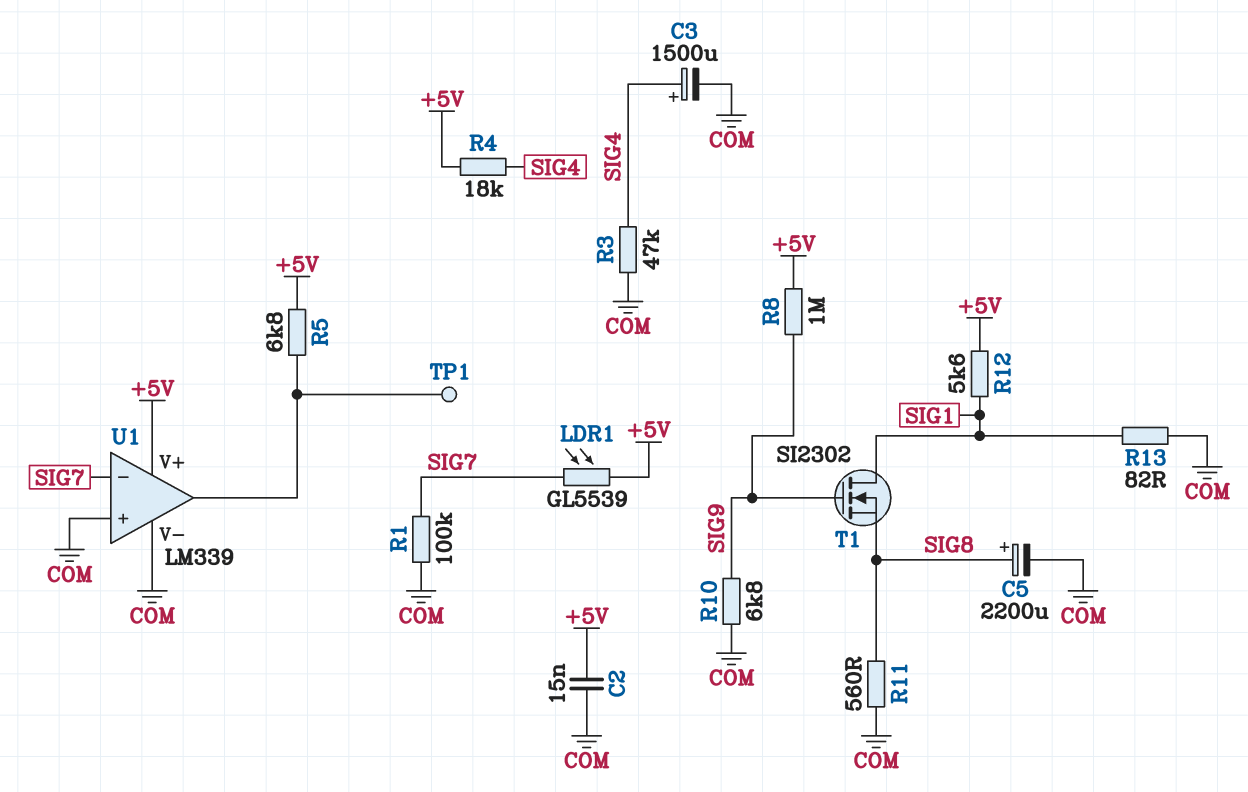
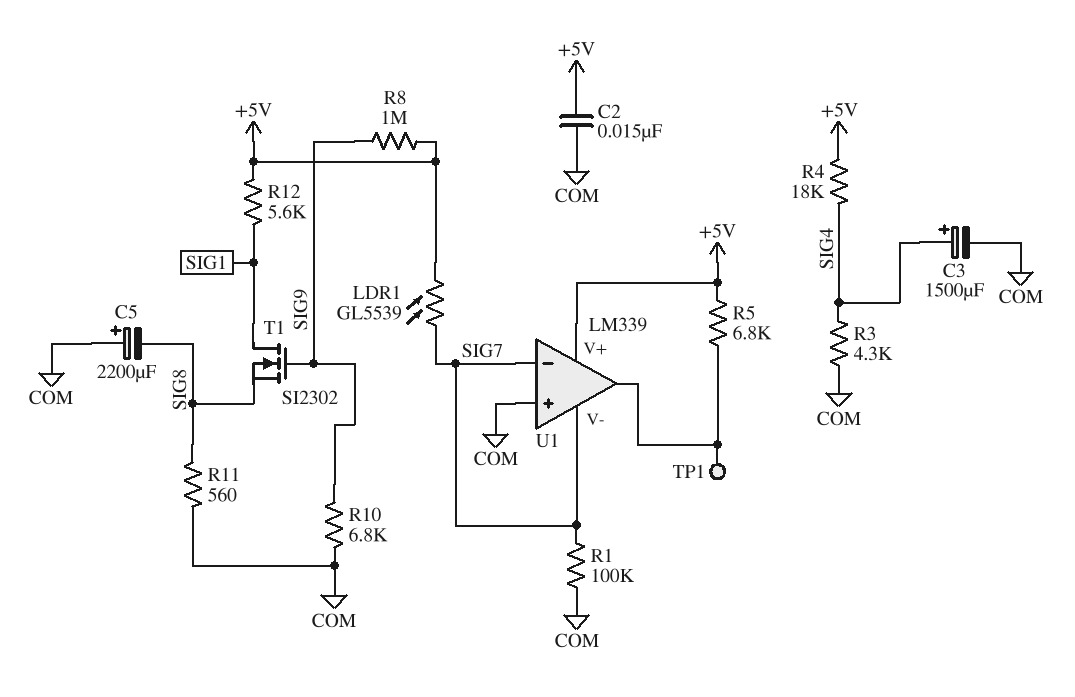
C5: 2200uF (plus SIG8, minus COM) -> 2200uF (plus COM, minus SIG8)
R3: 47k (COM, SIG4) -> 4.3k (COM, SIG4)
R13: 82 (COM, SIG1) -> none
U1 pin V-: COM -> SIG7

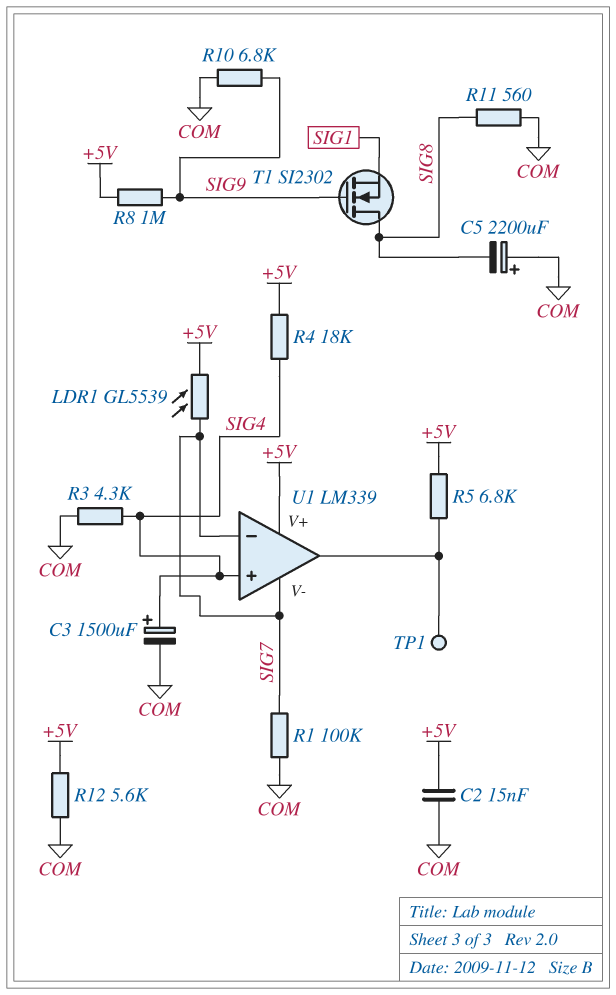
R12: 5.6k (+5V, SIG1) -> 5.6k (+5V, COM)
T1: NMOS SI2302 (G SIG9, D SIG1, S SIG8) -> NMOS SI2302 (G SIG9, D SIG8, S SIG1)
U1 pin in+: COM -> SIG4

